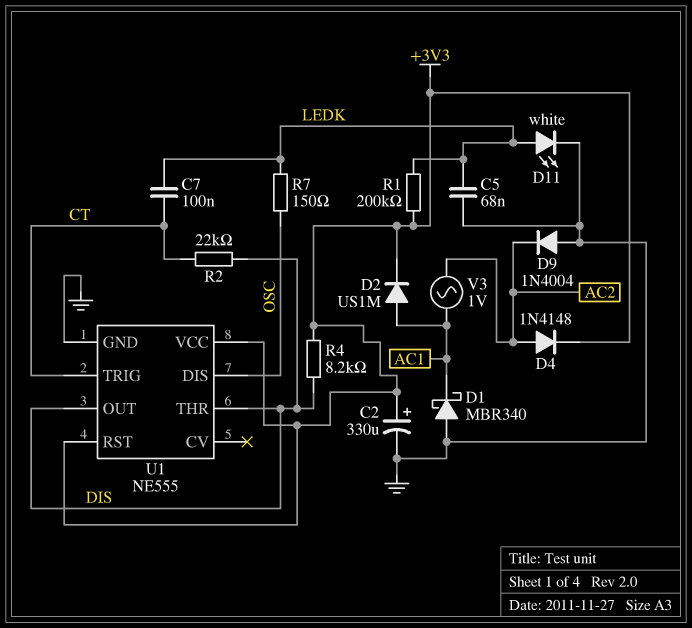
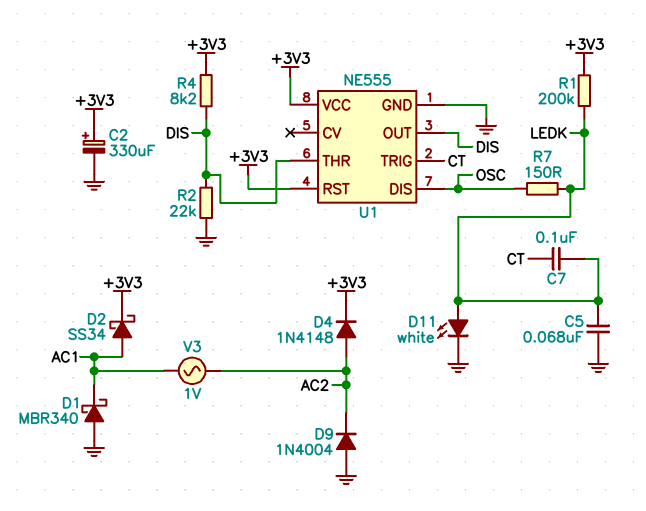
D2: diode US1M (A AC1, K +3V3) -> schottky SS34 (A AC1, K +3V3)
R2: 22k (CT, DIS) -> 22k (DIS, GND)

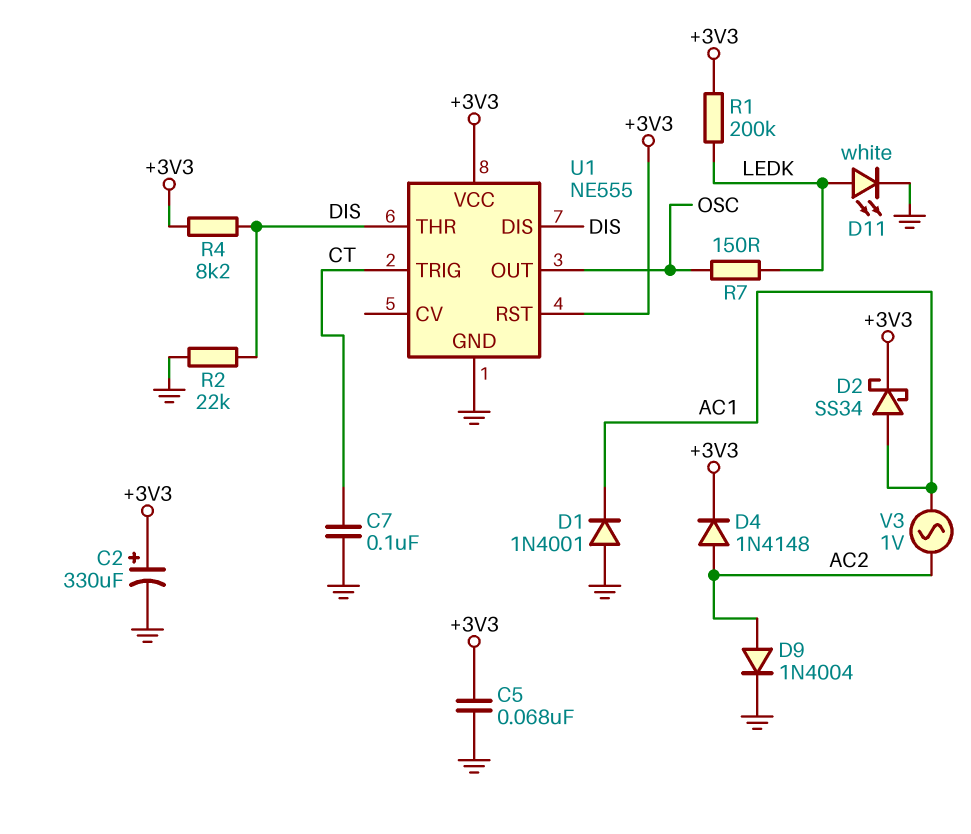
C5: 68nF (GND, LEDK) -> 68nF (+3V3, GND)
C7: 100nF (CT, LEDK) -> 100nF (CT, GND)
D1: schottky MBR340 (A GND, K AC1) -> diode 1N4001 (A GND, K AC1)
D9: diode 1N4004 (A GND, K AC2) -> diode 1N4004 (A AC2, K GND)
U1 pin DIS: OSC -> DIS
U1 pin OUT: DIS -> OSC

